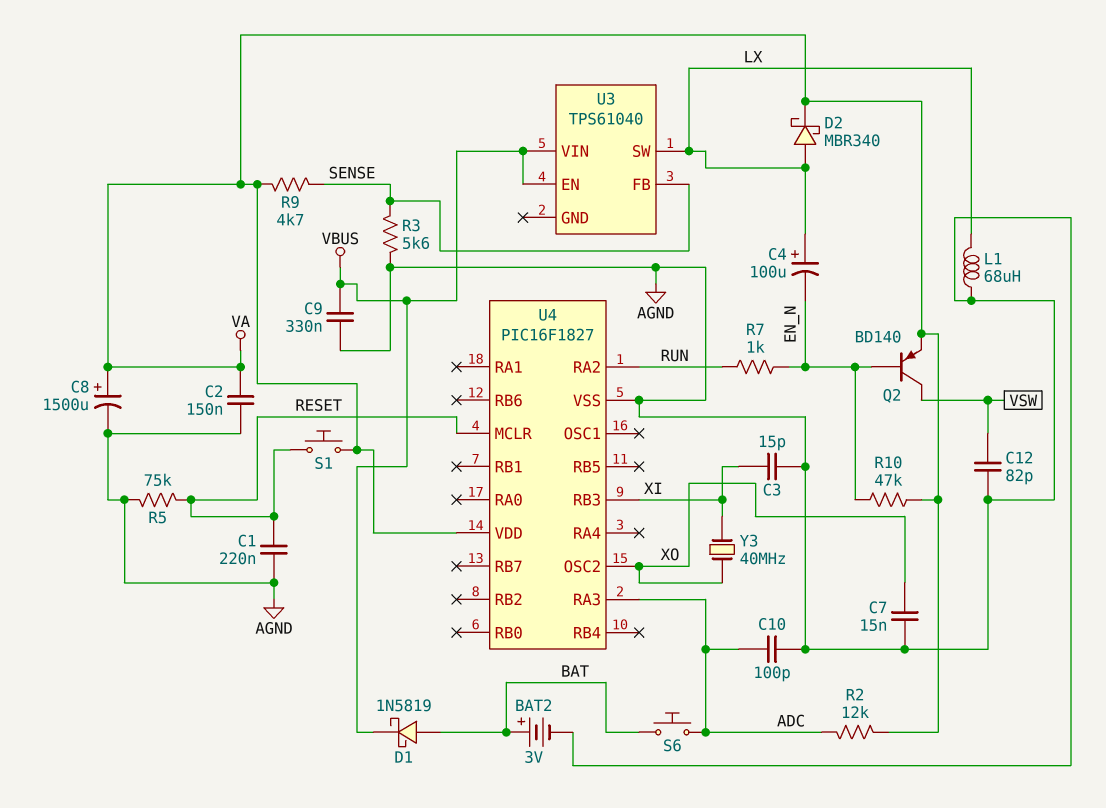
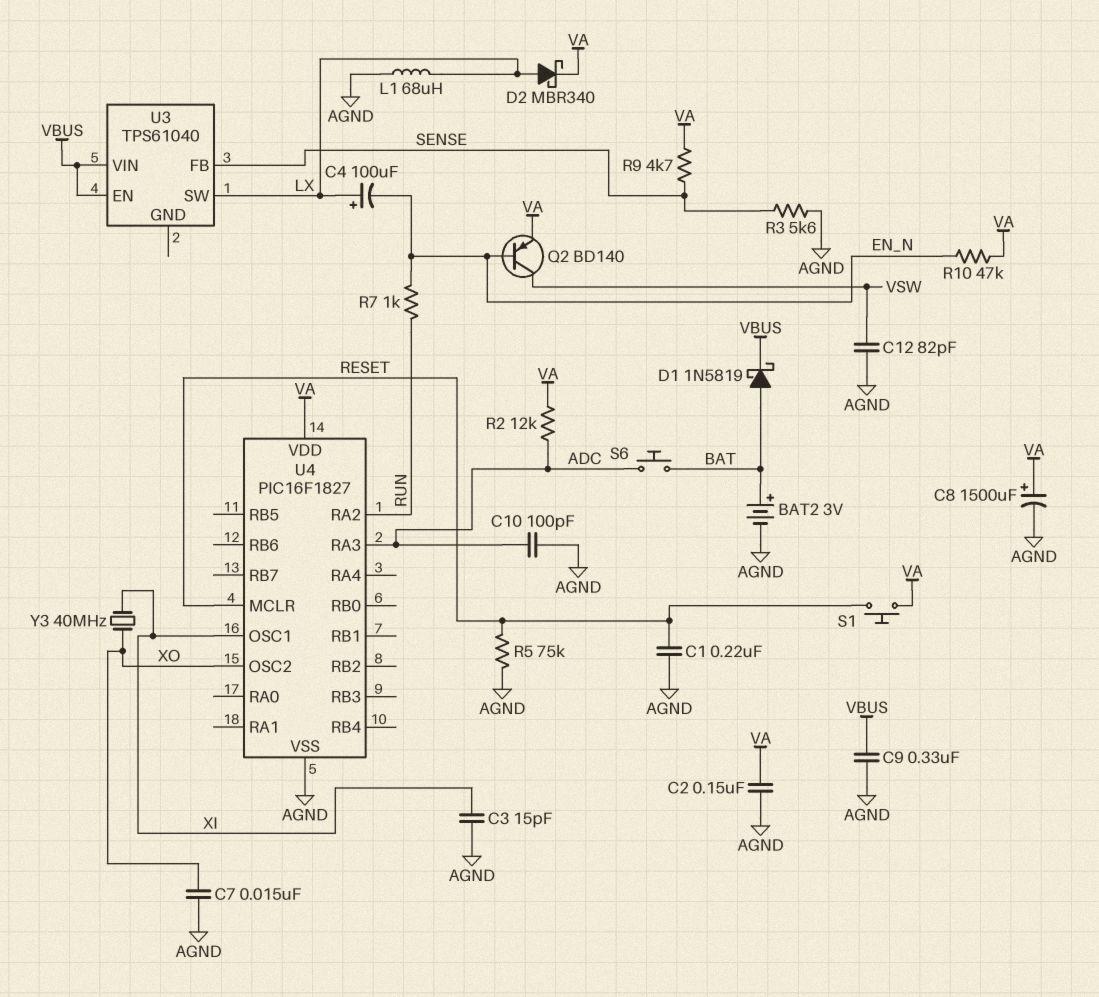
U4 pin OSC1: none -> XI
U4 pin RB3: XI -> none

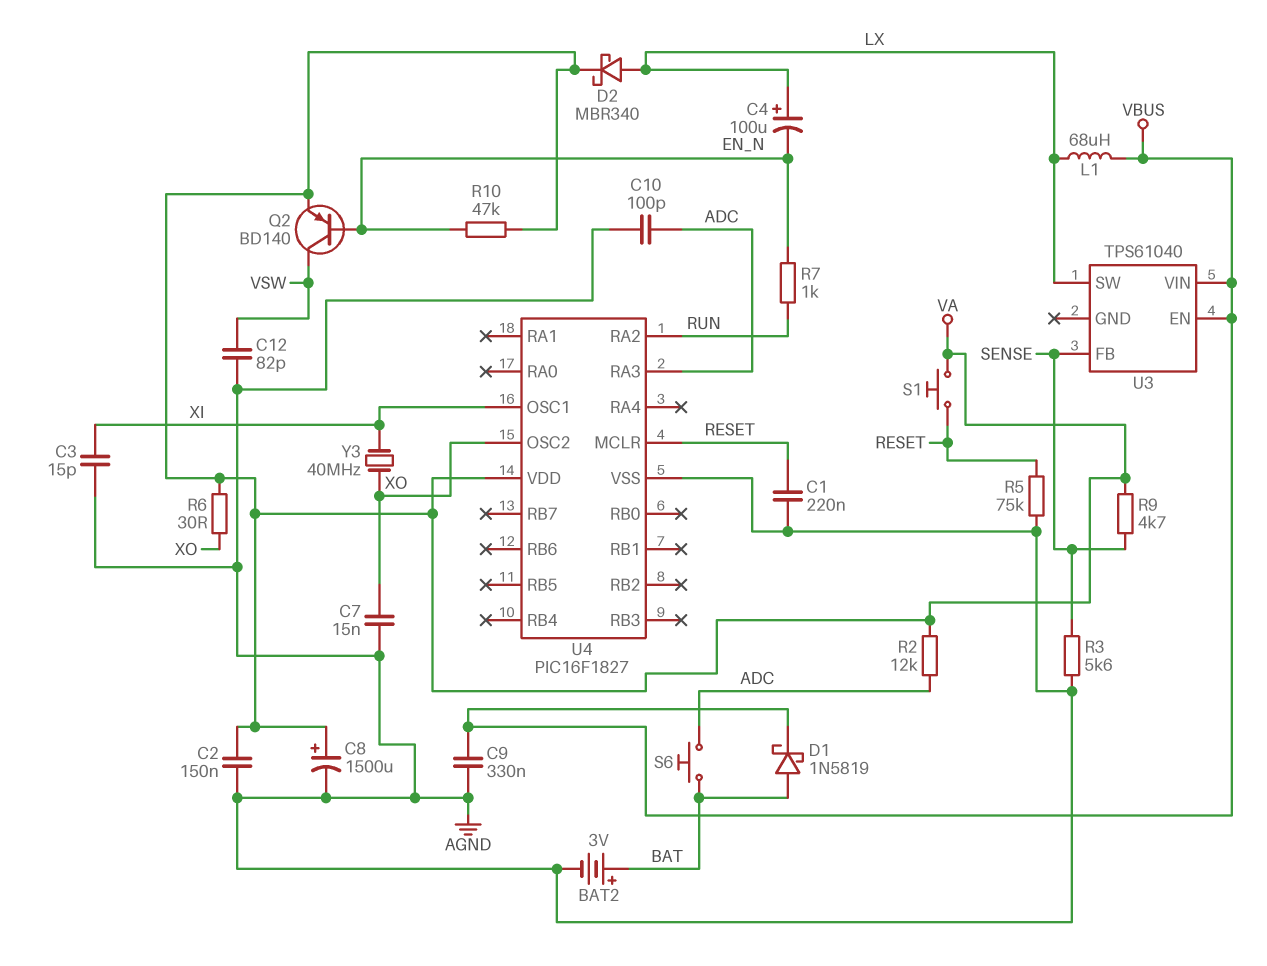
L1: 68uH (AGND, LX) -> 68uH (LX, VBUS)
R6: none -> 30 (VA, XO)

